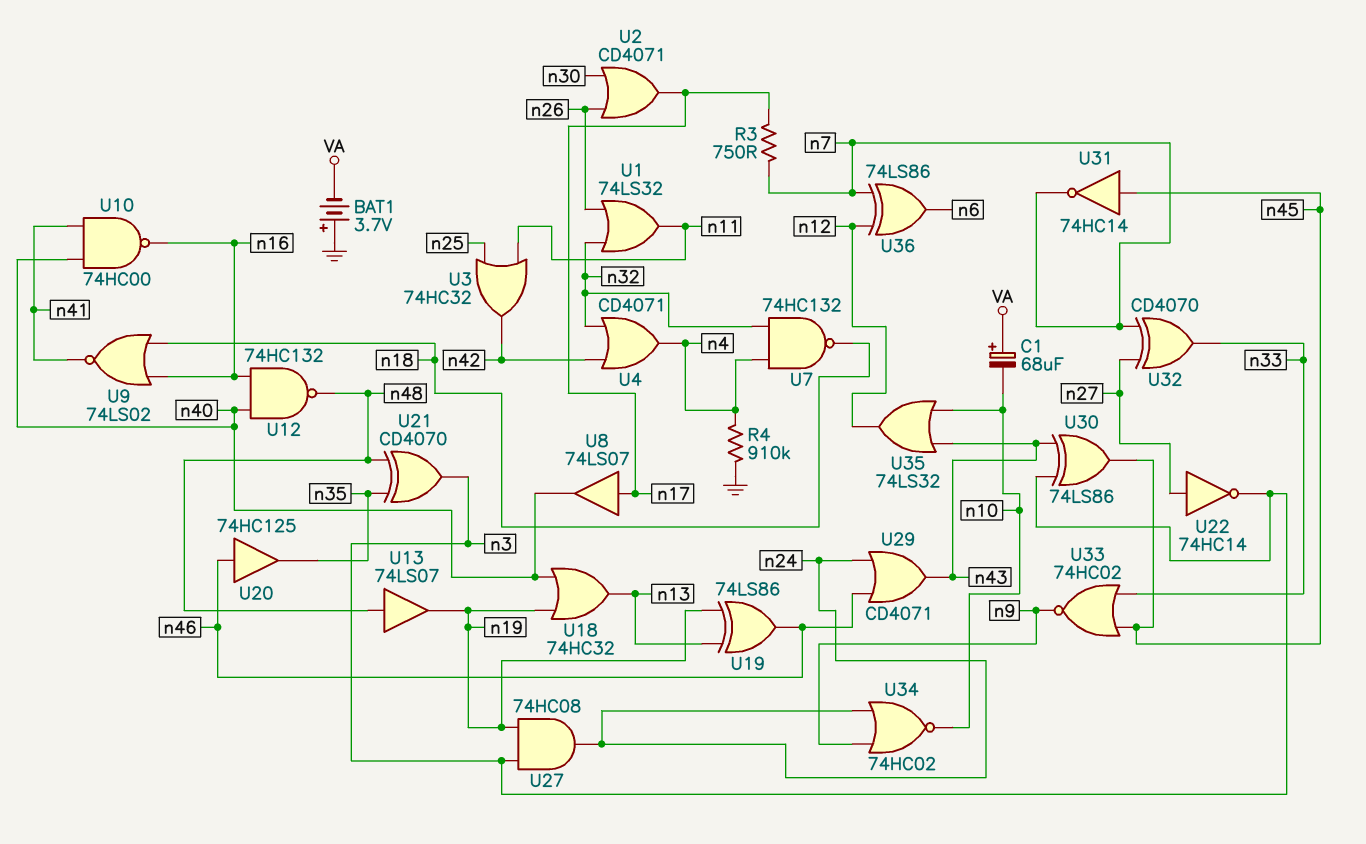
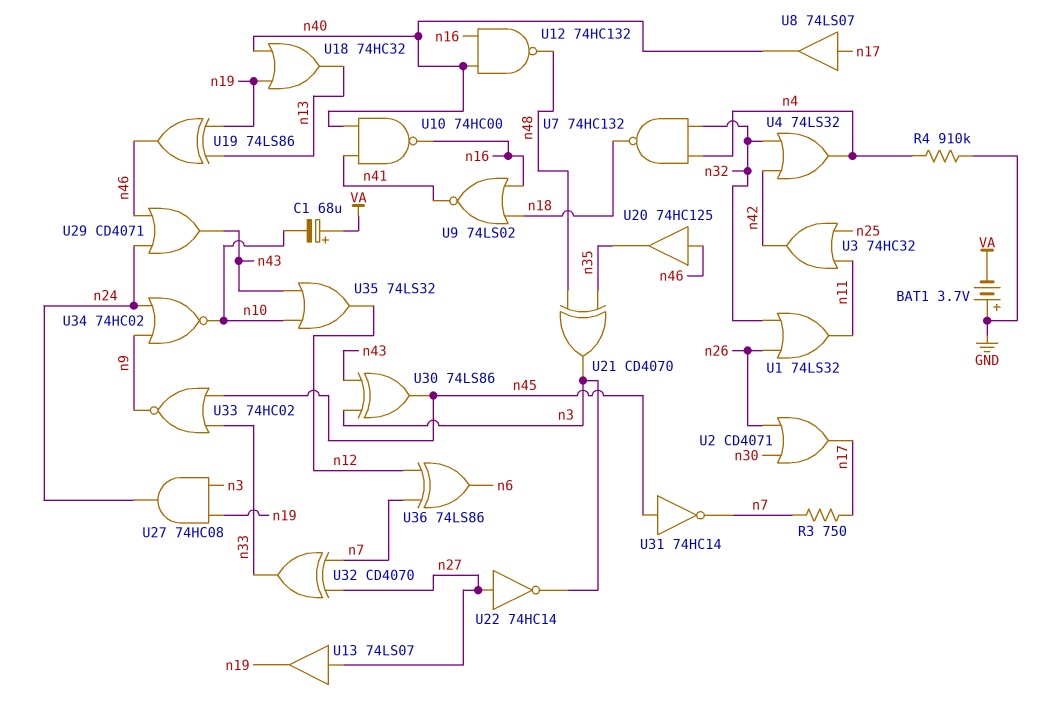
U4: OR CD4071 (in n32, in n42, out n4) -> OR 74LS32 (in n32, in n42, out n4)
U13: buffer 74LS07 (in n48, out n19) -> buffer 74LS07 (in n27, out n19)

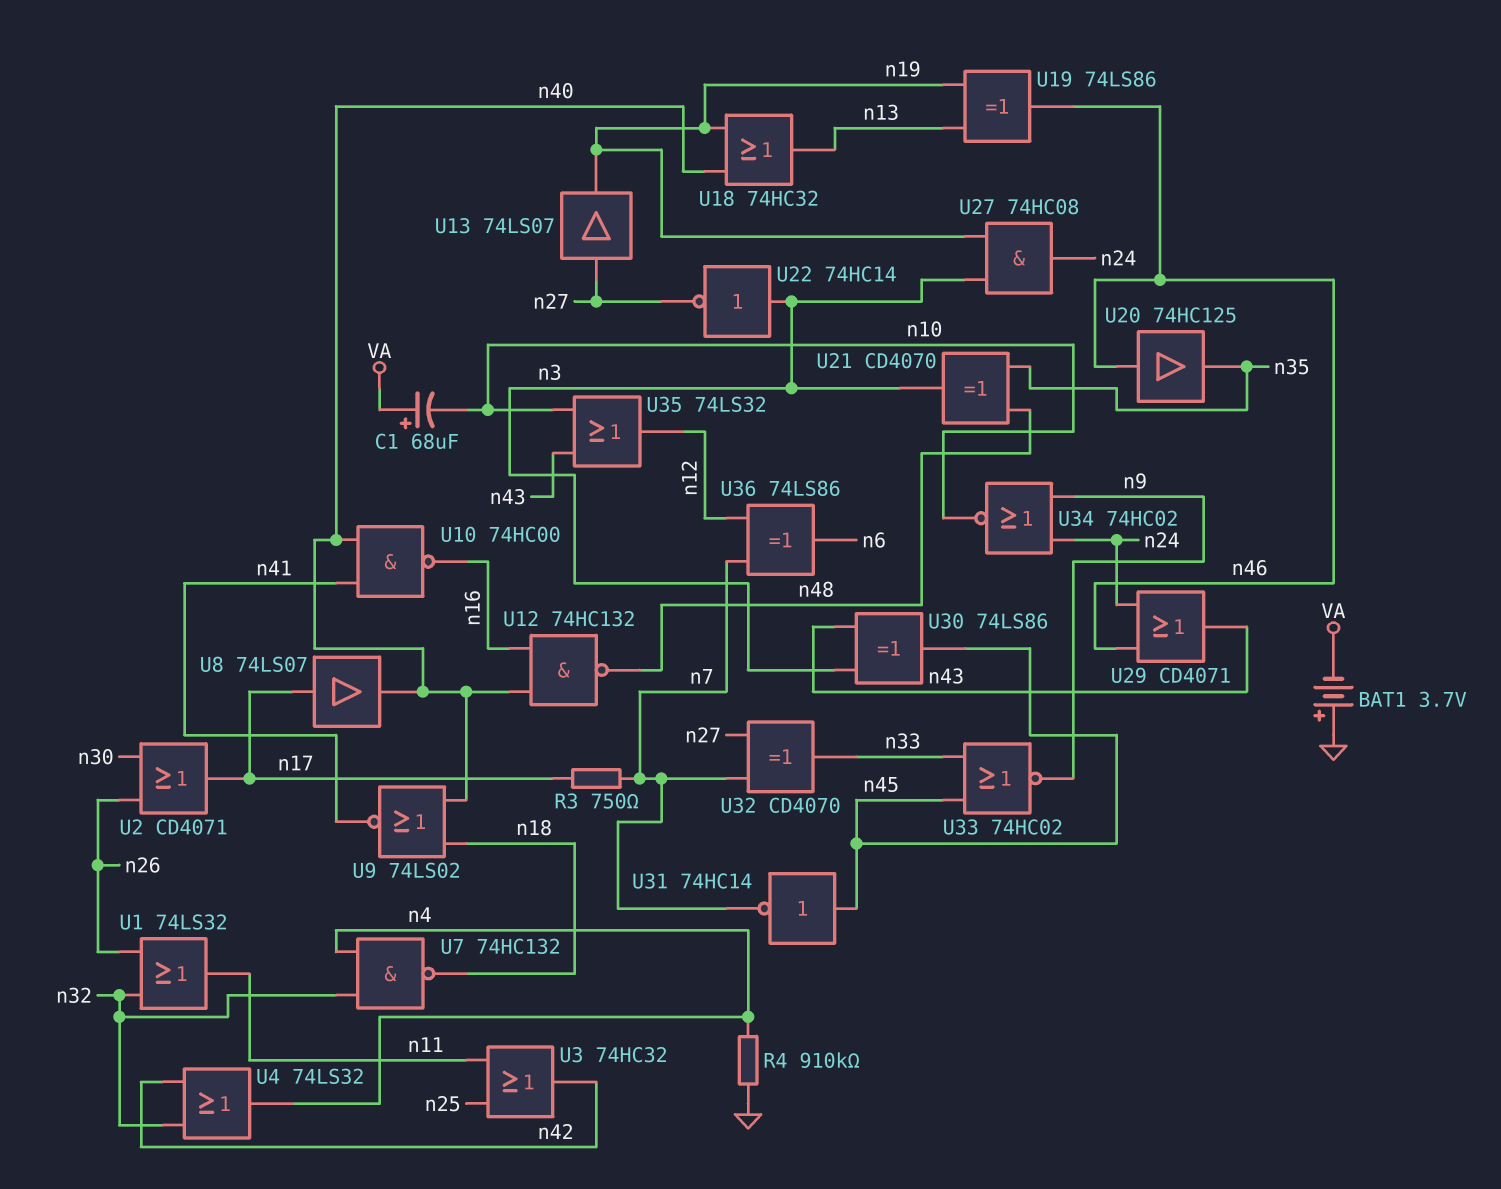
U9: NOR 74LS02 (in n16, in n18, out n41) -> NOR 74LS02 (in n18, in n40, out n41)
U22: NOT 74HC14 (in n27, out n3) -> NOT 74HC14 (in n3, out n27)

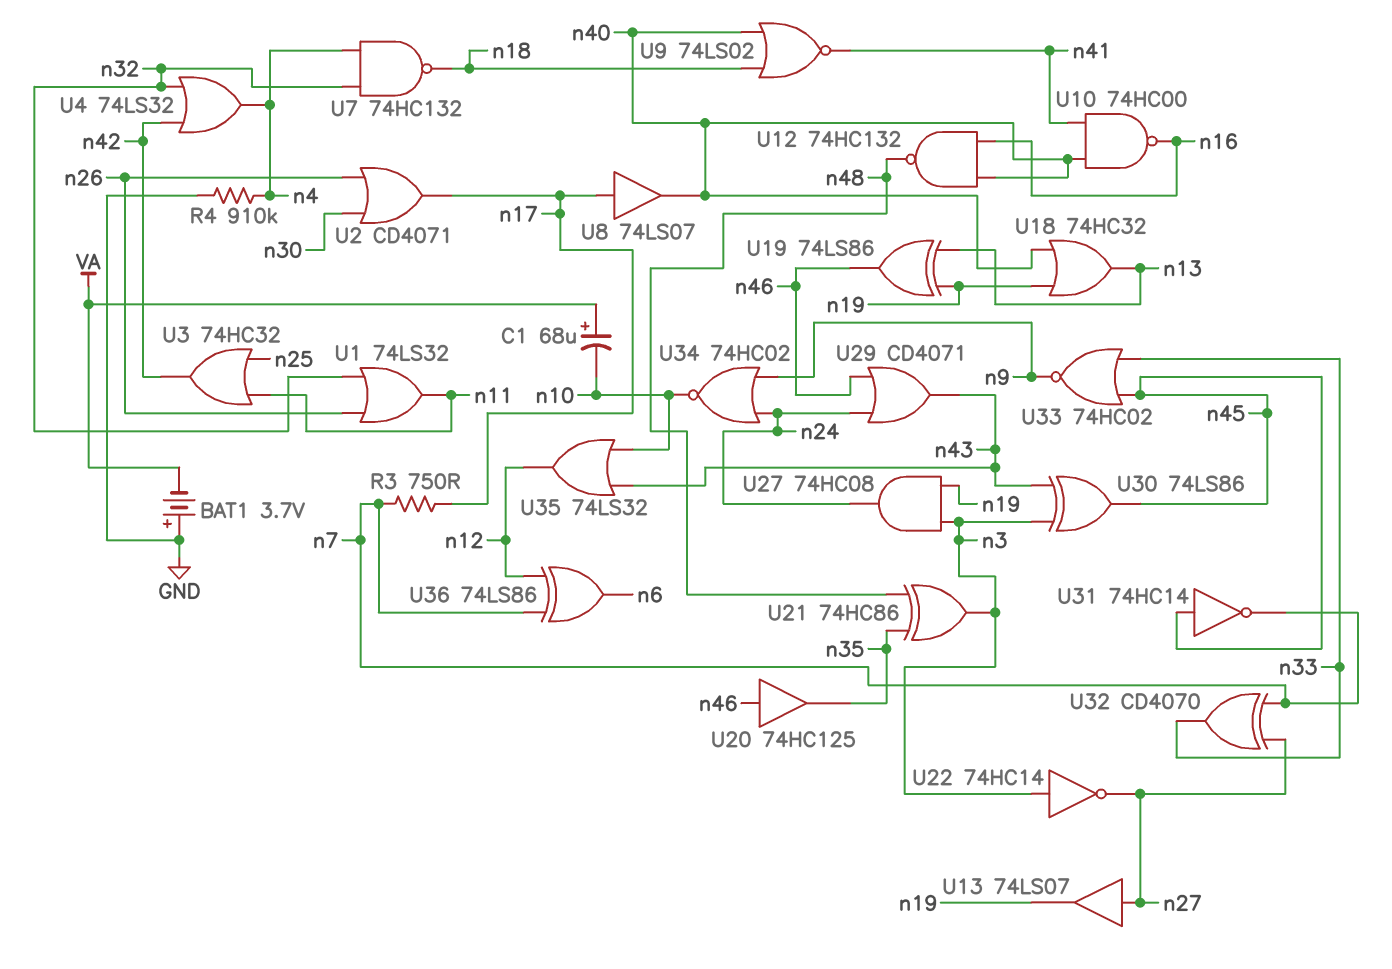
U21: XOR CD4070 (in n35, in n48, out n3) -> XOR 74HC86 (in n35, in n48, out n3)

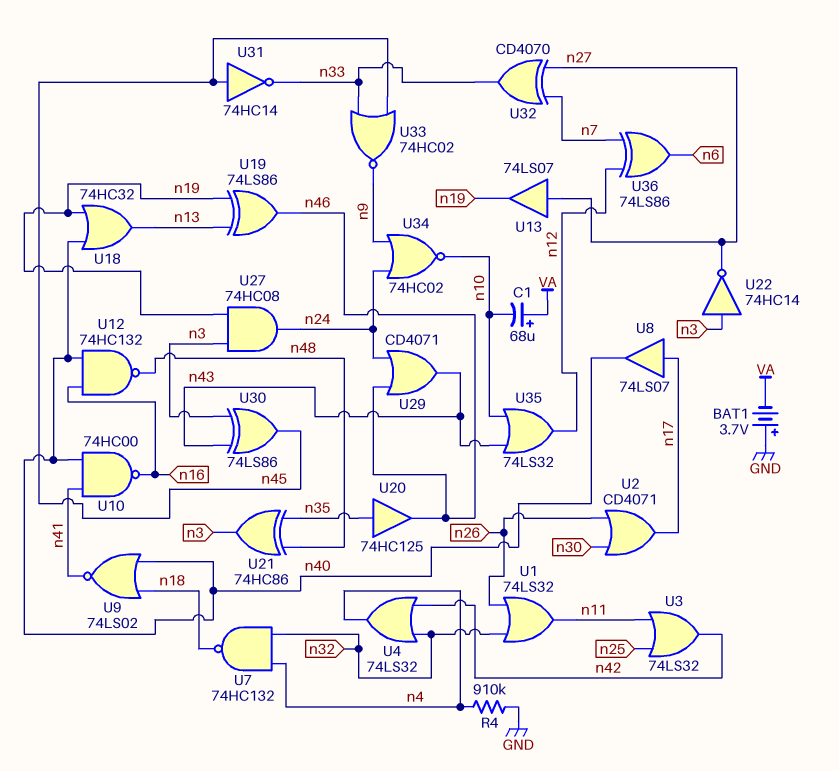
R3: 750 (n7, n17) -> none
U3: OR 74HC32 (in n11, in n25, out n42) -> OR 74LS32 (in n11, in n25, out n42)
U20: buffer 74HC125 (in n46, out n35) -> buffer 74HC125 (in n35, out n46)
U31: NOT 74HC14 (in n45, out n7) -> NOT 74HC14 (in n45, out n33)

